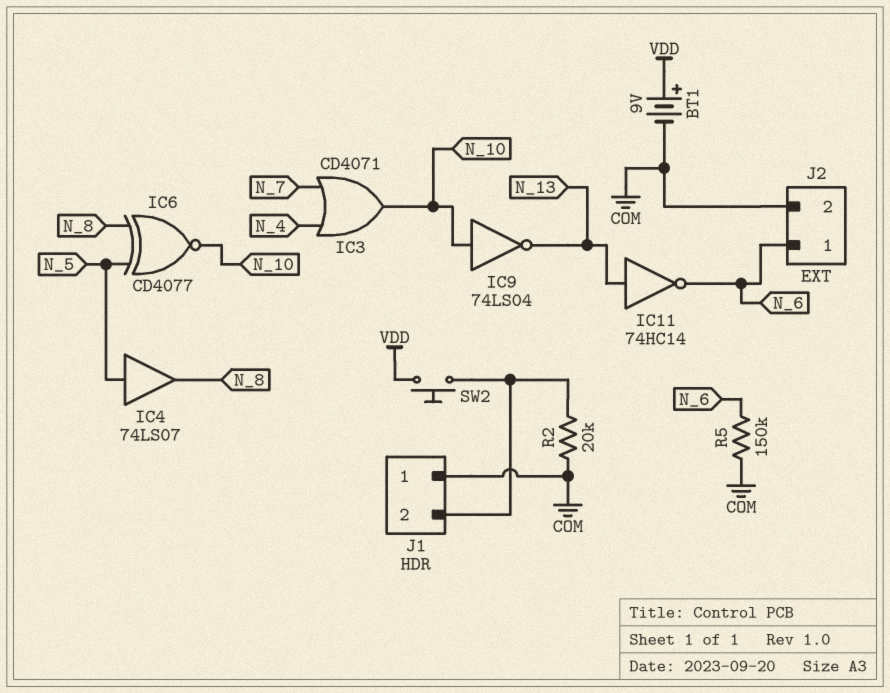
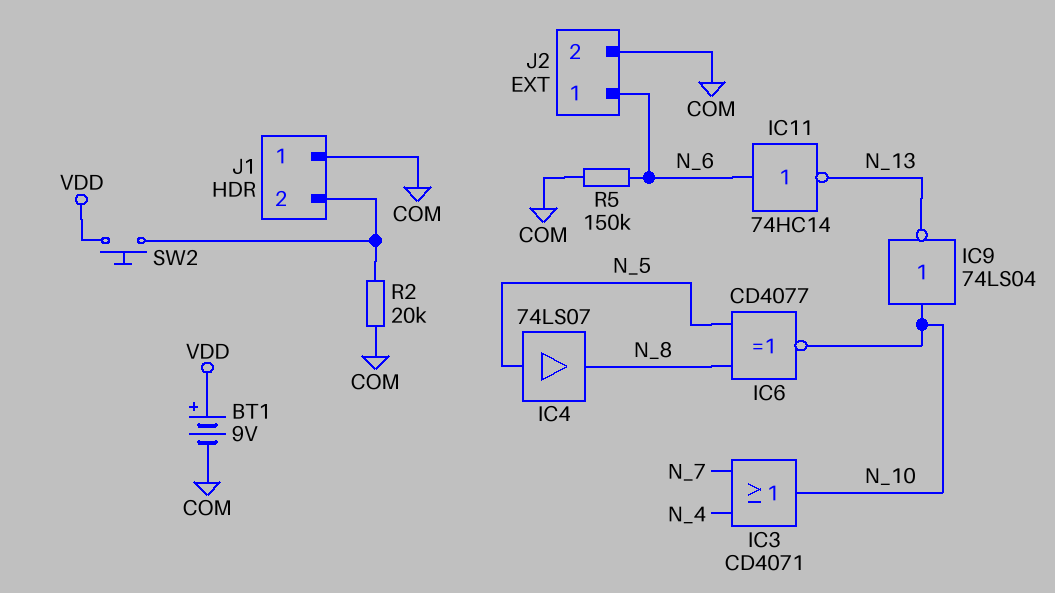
IC11: NOT 74HC14 (in N_13, out N_6) -> NOT 74HC14 (in N_6, out N_13)

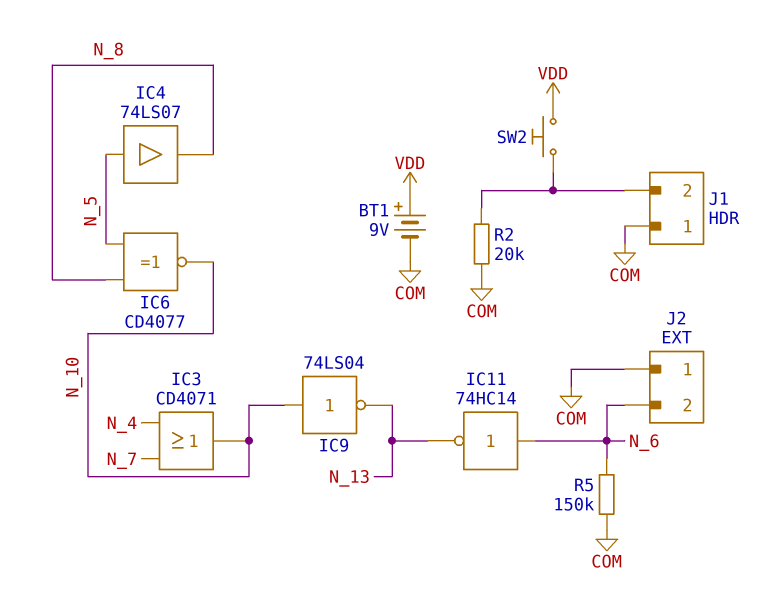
J2 pin 1: N_6 -> COM
J2 pin 2: COM -> N_6

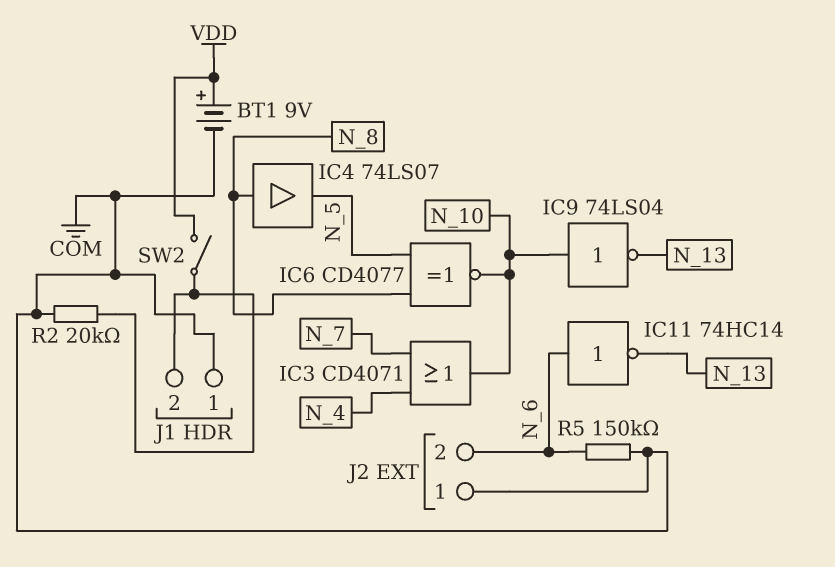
IC4: buffer 74LS07 (in N_5, out N_8) -> buffer 74LS07 (in N_8, out N_5)
SW2: button (J1/2, VDD) -> switch (J1/2, VDD)

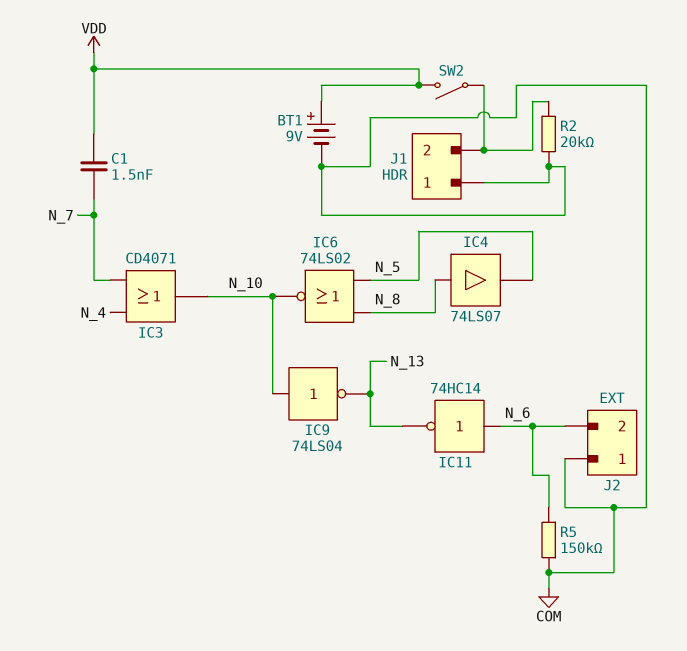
C1: none -> 1.5nF (N_7, VDD)
IC6: XNOR CD4077 (in N_5, in N_8, out N_10) -> NOR 74LS02 (in N_5, in N_8, out N_10)

